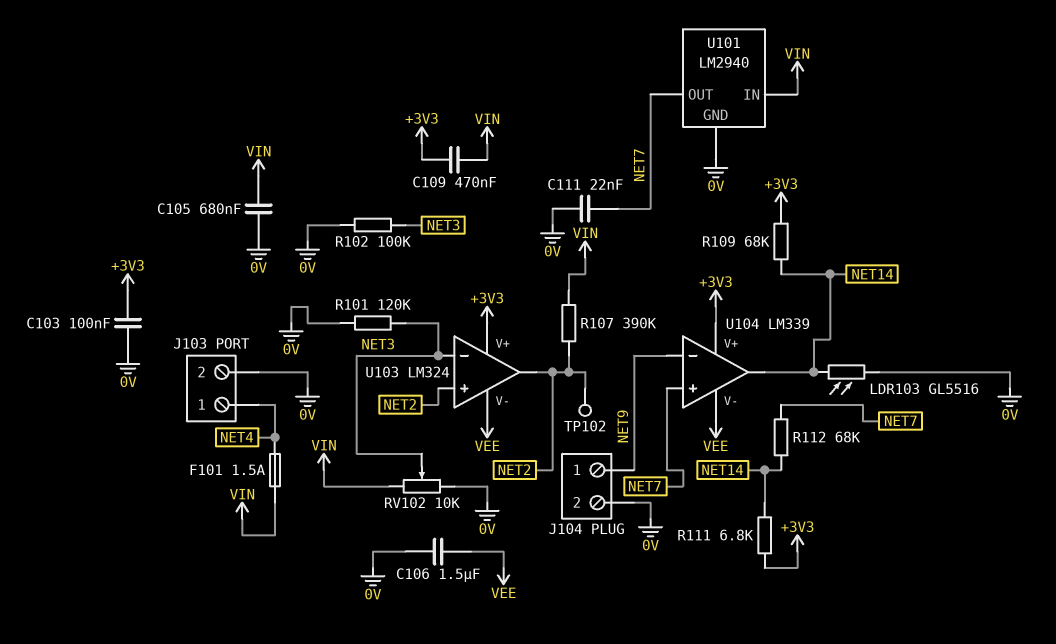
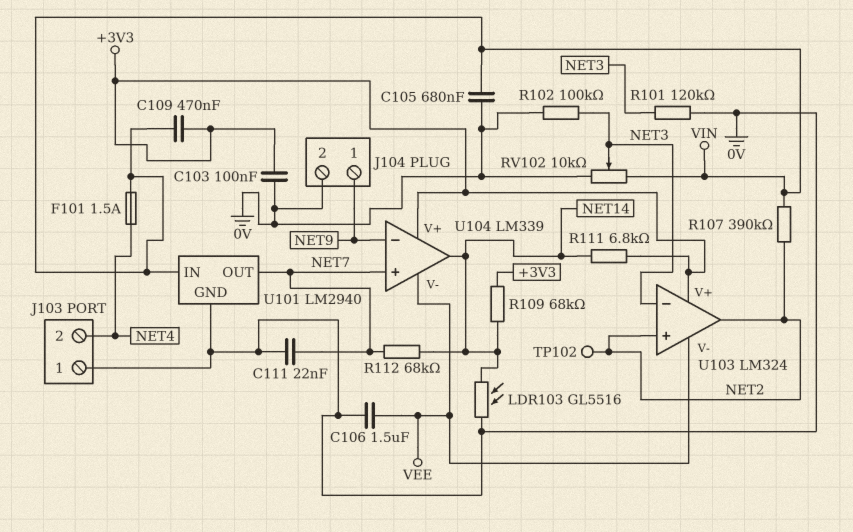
J103 pin 1: NET4 -> 0V
J103 pin 2: 0V -> NET4

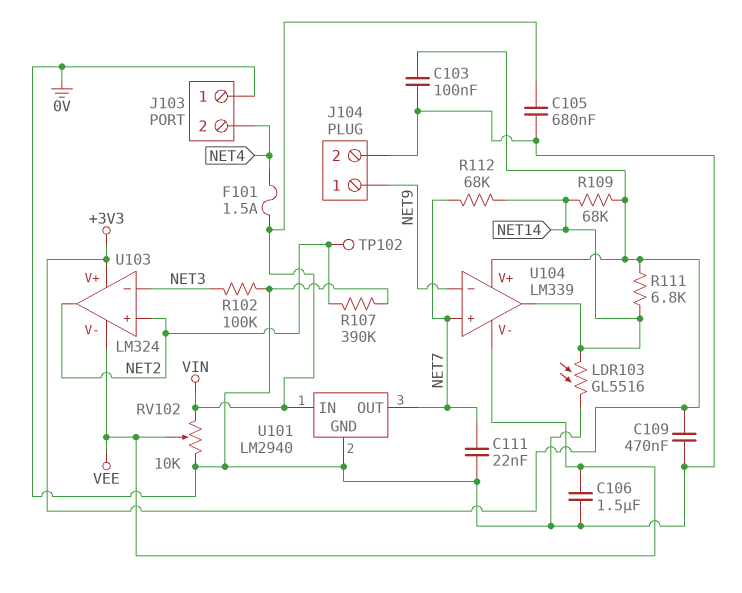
C109: 470nF (+3V3, VIN) -> 470nF (+3V3, 0V)
R101: 120k (0V, NET3) -> none
R107: 390k (NET2, VIN) -> 390k (0V, NET2)
RV102: 10k (0V, VIN, wiper NET3) -> 10k (0V, VIN, wiper VEE)

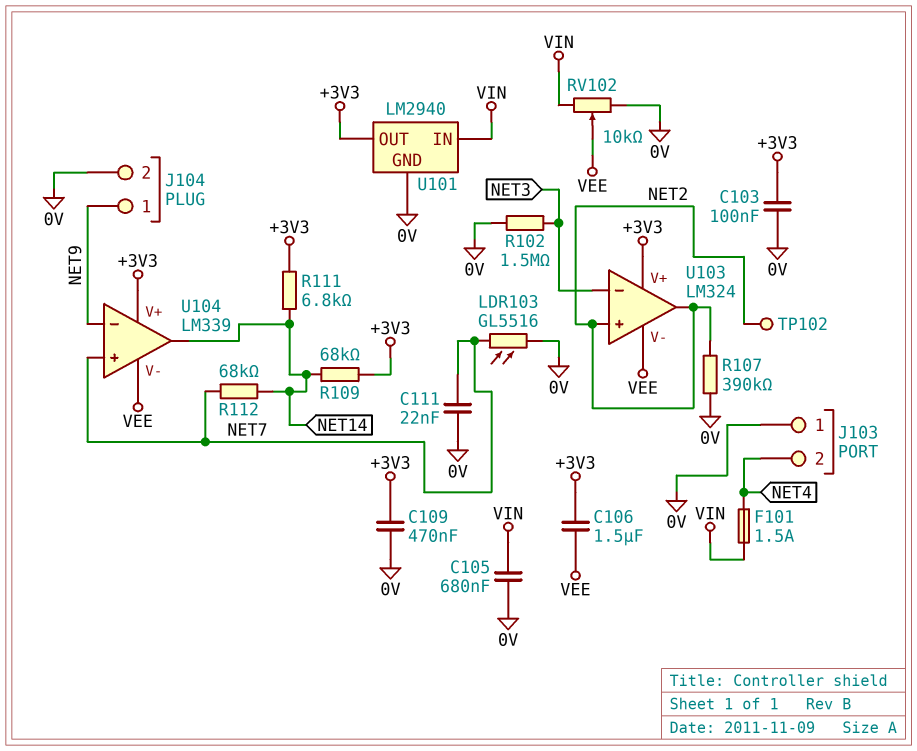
C106: 1.5uF (0V, VEE) -> 1.5uF (+3V3, VEE)
LDR103: GL5516 (0V, NET14) -> GL5516 (0V, NET7)
R102: 100k (0V, NET3) -> 1.5M (0V, NET3)
U101 pin OUT: NET7 -> +3V3

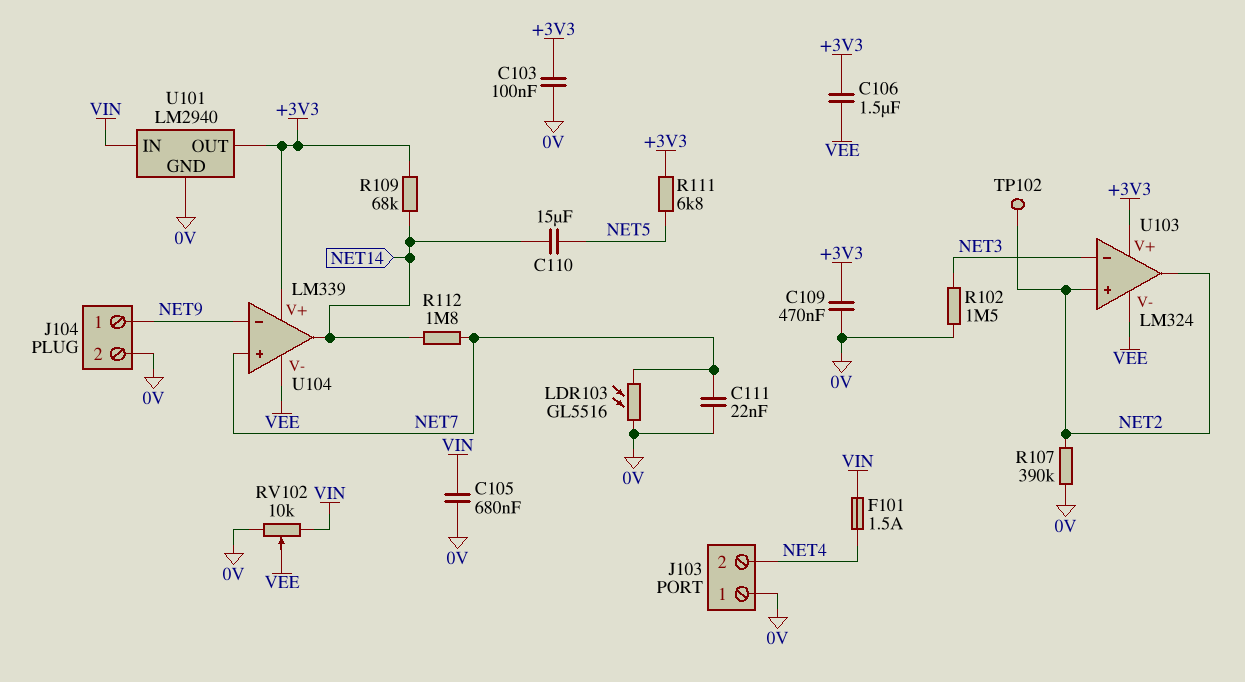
C110: none -> 15uF (NET5, NET14)
R111: 6.8k (+3V3, NET14) -> 6.8k (+3V3, NET5)
R112: 68k (NET7, NET14) -> 1.8M (NET7, NET14)

